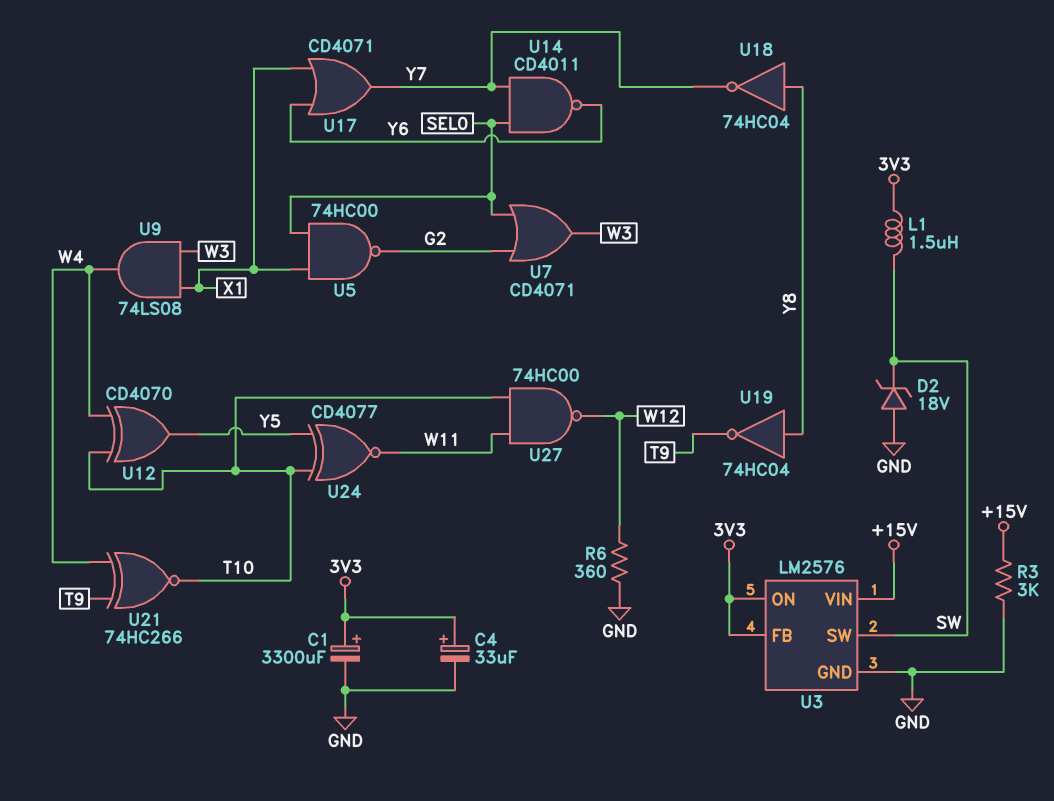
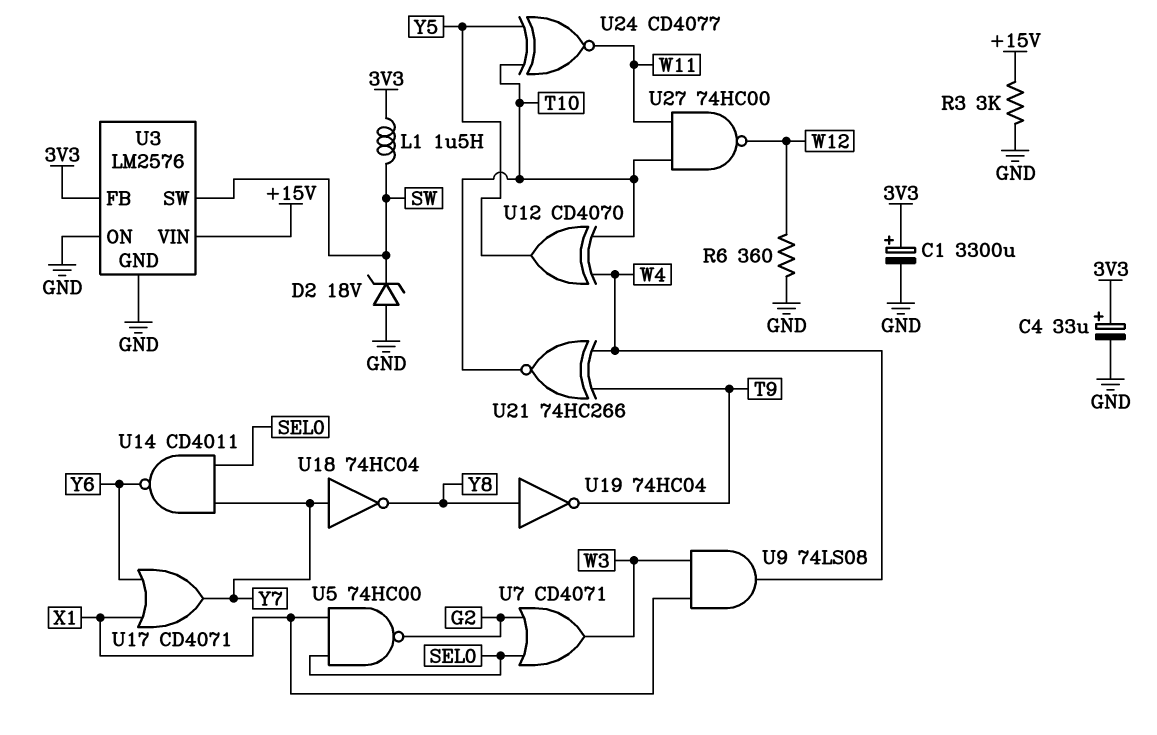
U3 pin ON: 3V3 -> GND
U18: NOT 74HC04 (in Y8, out Y7) -> NOT 74HC04 (in Y7, out Y8)

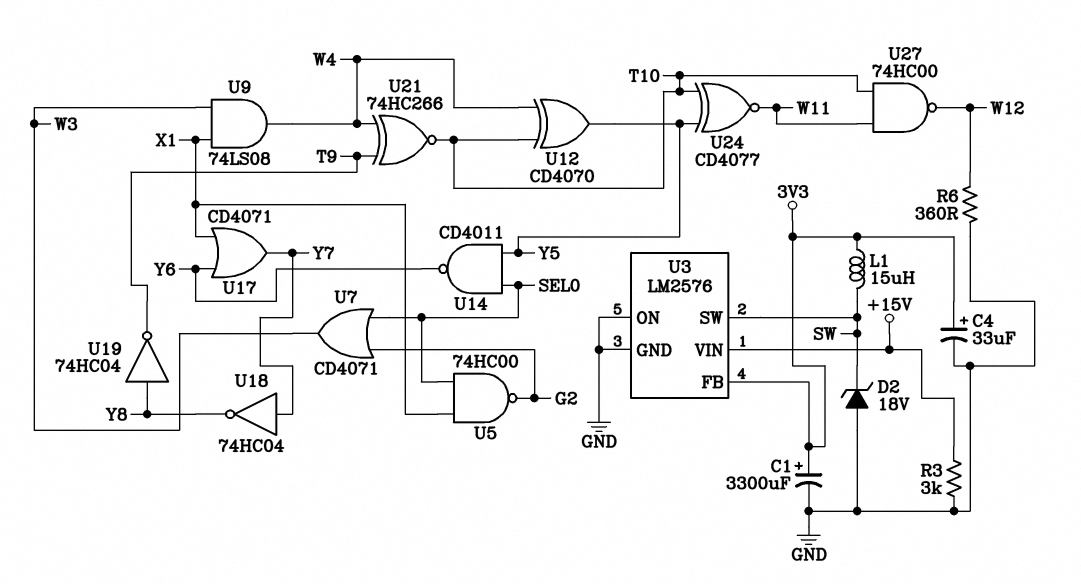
L1: 1.5uH (3V3, SW) -> 15uH (3V3, SW)
U14: NAND CD4011 (in SEL0, in Y7, out Y6) -> NAND CD4011 (in SEL0, in Y5, out Y6)

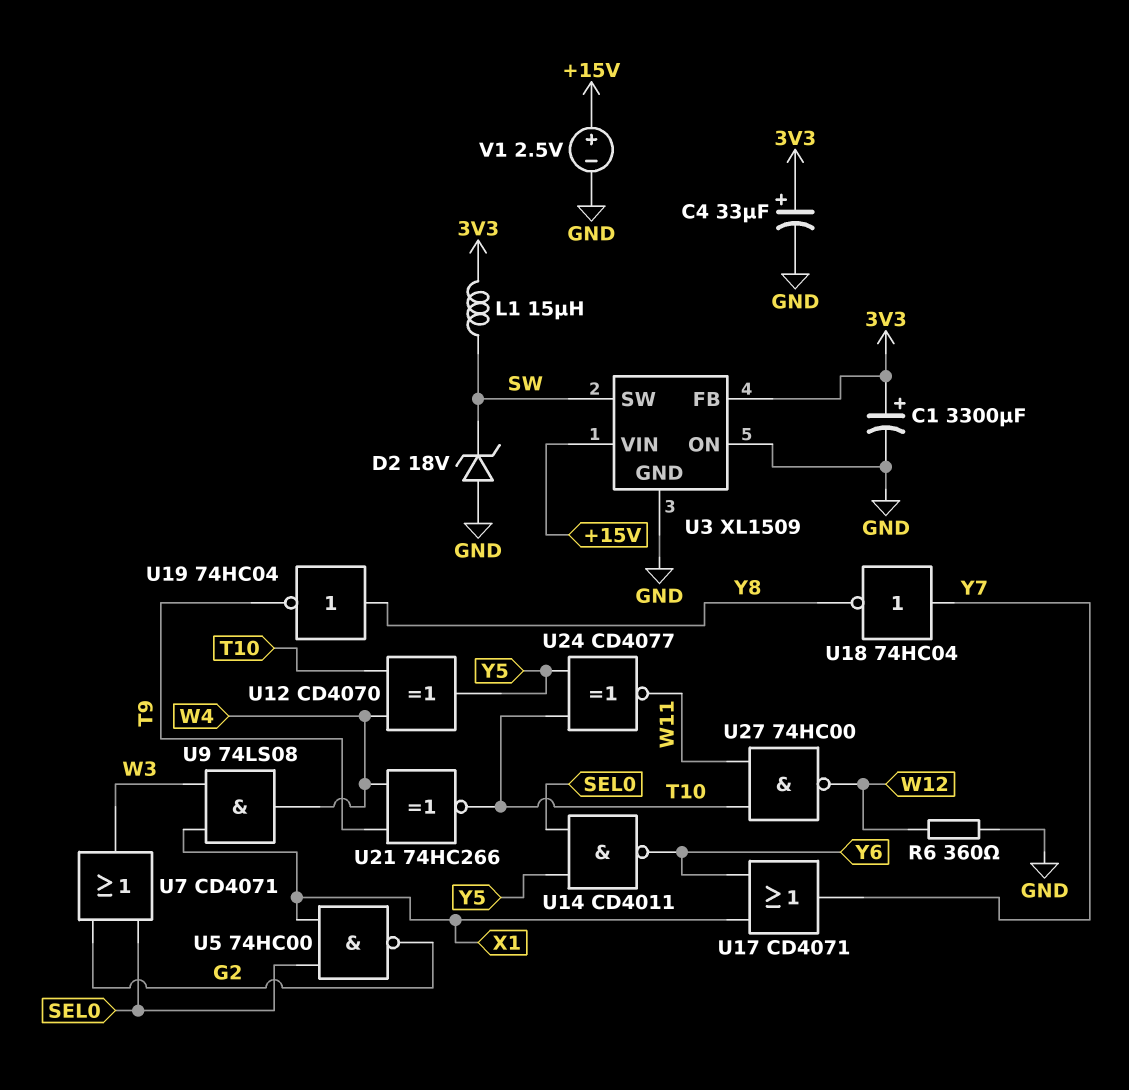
R3: 3k (+15V, GND) -> none
U3: LM2576 -> XL1509
V1: none -> 2.5V (plus +15V, minus GND)

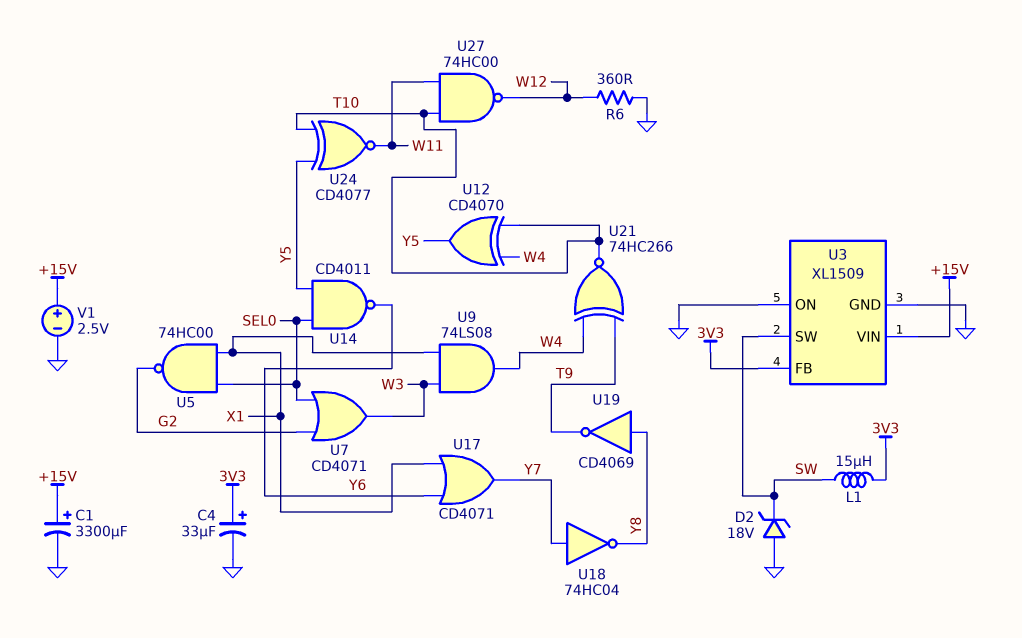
C1: 3300uF (plus 3V3, minus GND) -> 3300uF (plus +15V, minus GND)
U19: NOT 74HC04 (in Y8, out T9) -> NOT CD4069 (in Y8, out T9)

